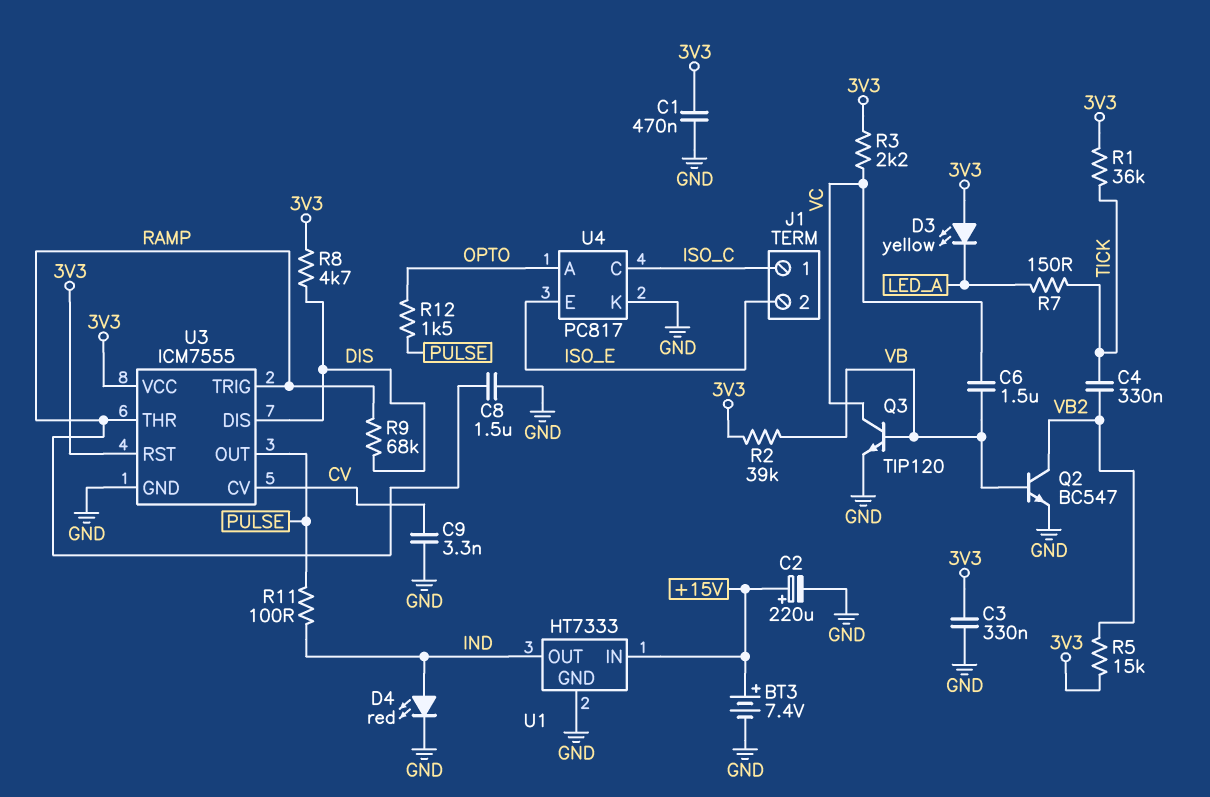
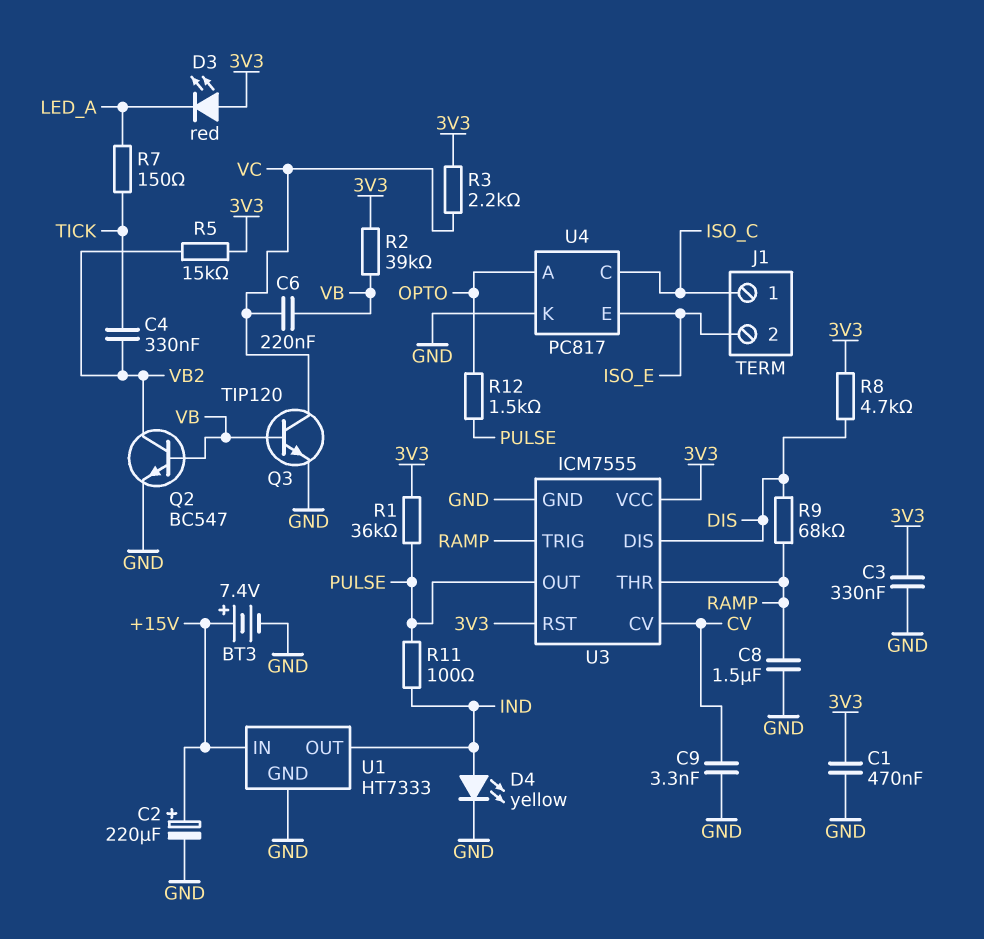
C6: 1.5uF (VB, VC) -> 220nF (VB, VC)
D3: LED yellow (A 3V3, K LED_A) -> LED red (A 3V3, K LED_A)
D4: LED red (A IND, K GND) -> LED yellow (A IND, K GND)
R1: 36k (3V3, TICK) -> 36k (3V3, PULSE)

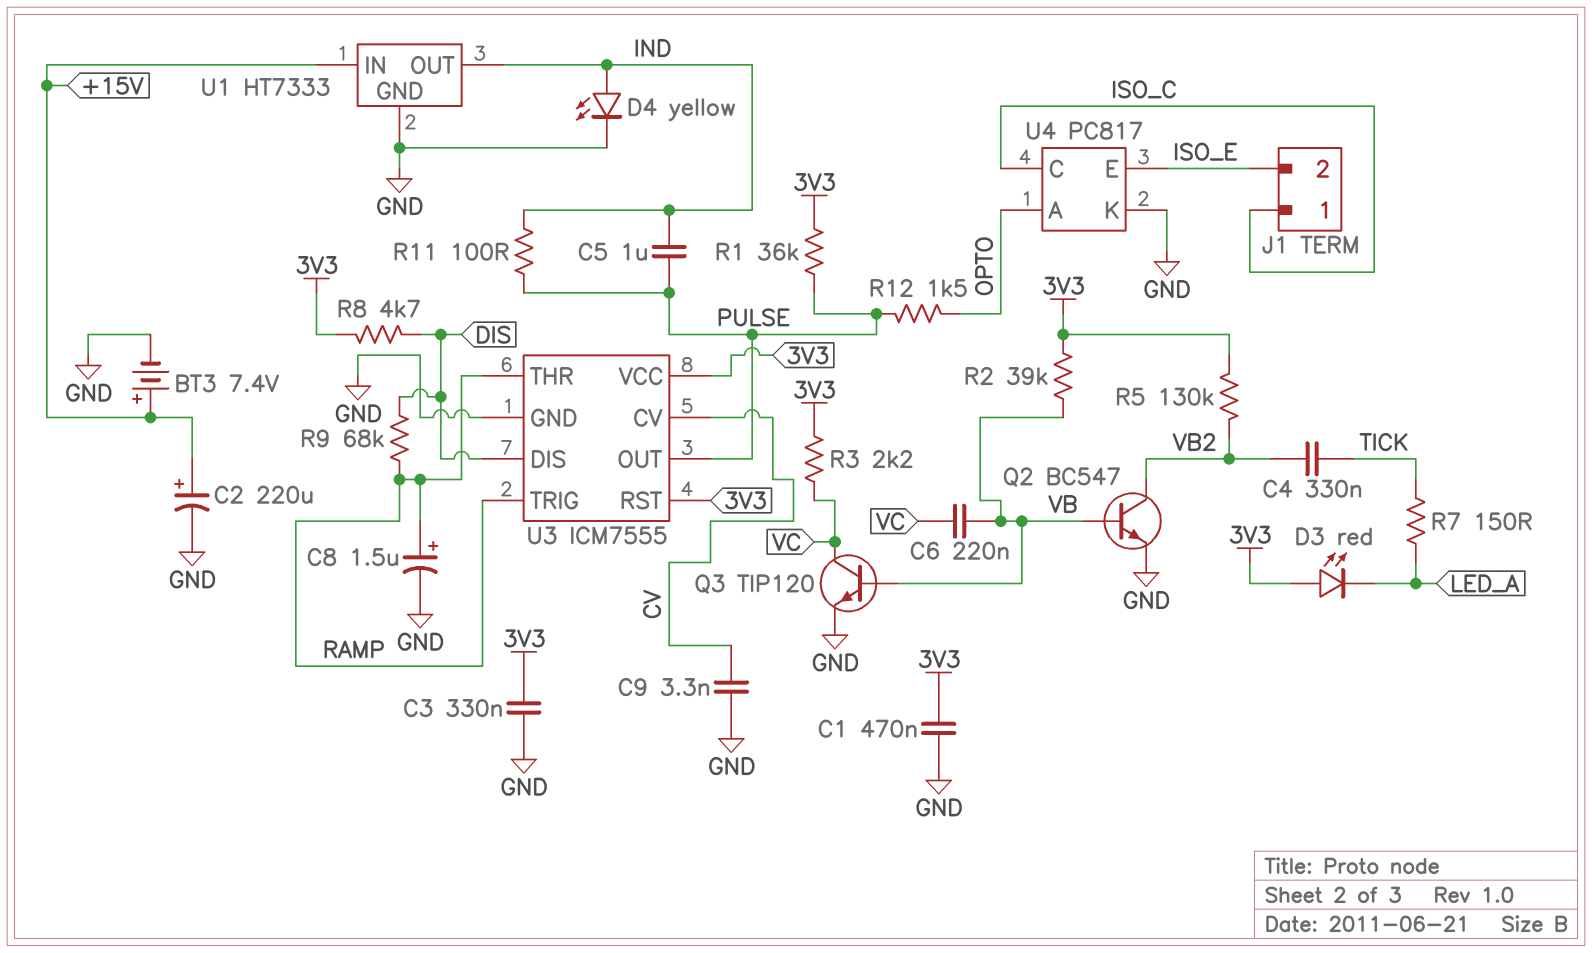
C5: none -> 1uF (IND, PULSE)
C8: 1.5uF (GND, RAMP) -> 1.5uF (plus RAMP, minus GND)
R5: 15k (3V3, VB2) -> 130k (3V3, VB2)

